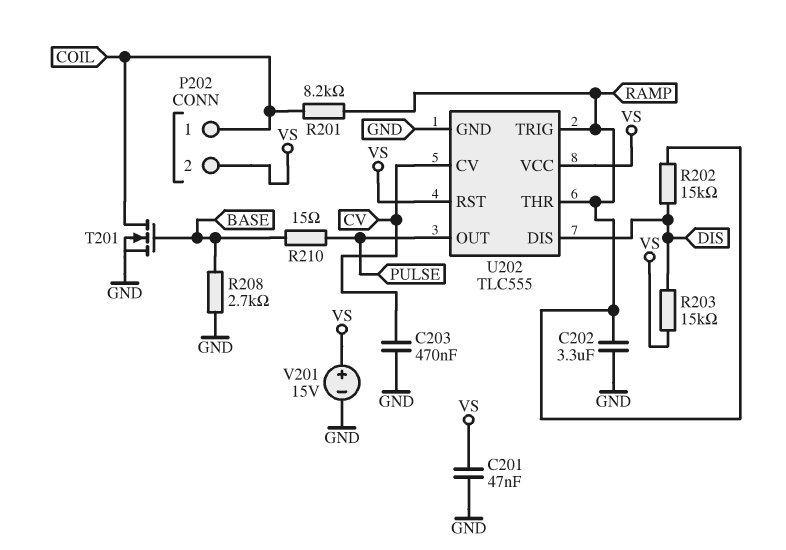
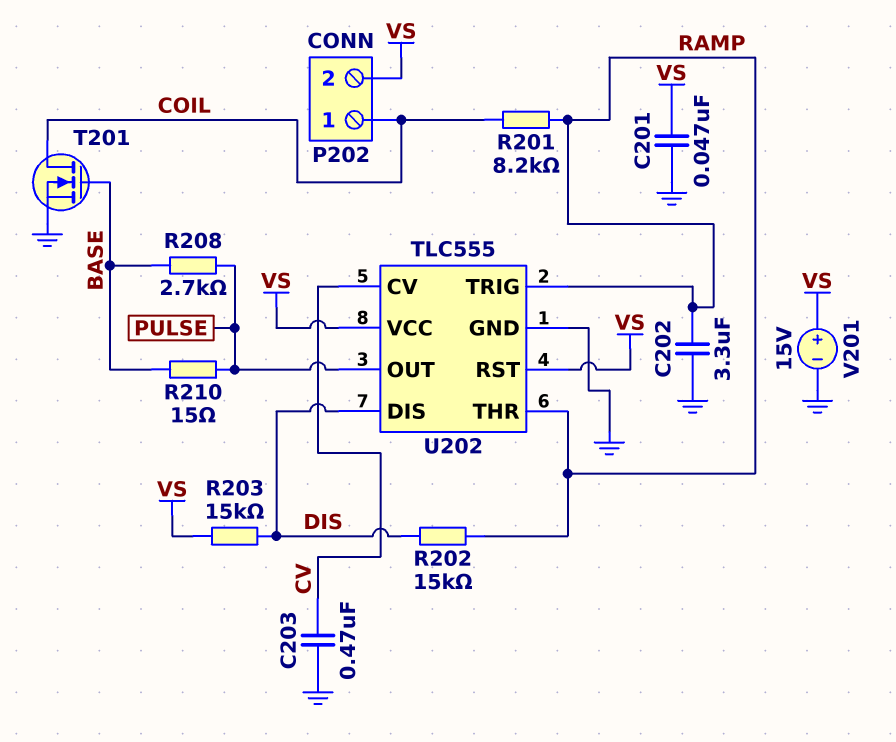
R208: 2.7k (BASE, GND) -> 2.7k (BASE, PULSE)

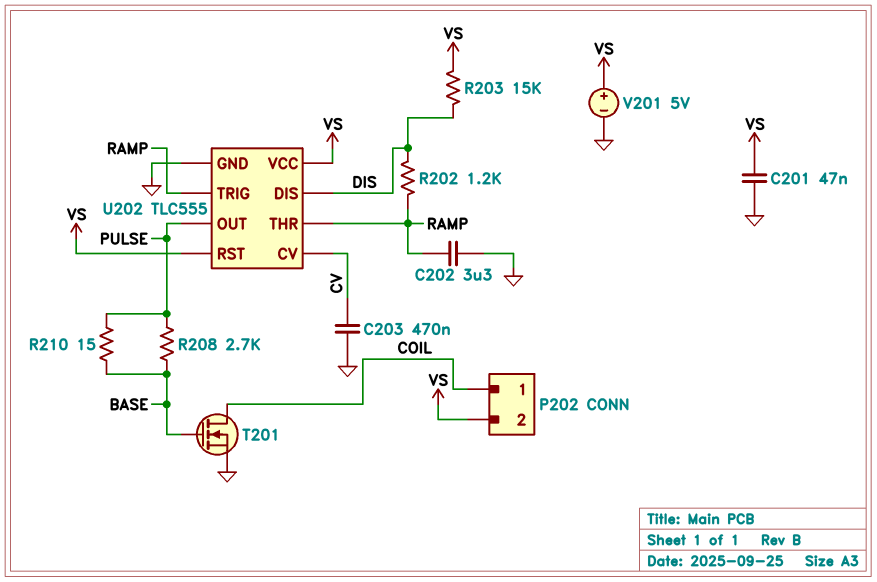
R201: 8.2k (COIL, RAMP) -> none
R202: 15k (DIS, RAMP) -> 1.2k (DIS, RAMP)
V201: 15V (plus VS, minus GND) -> 5V (plus VS, minus GND)

